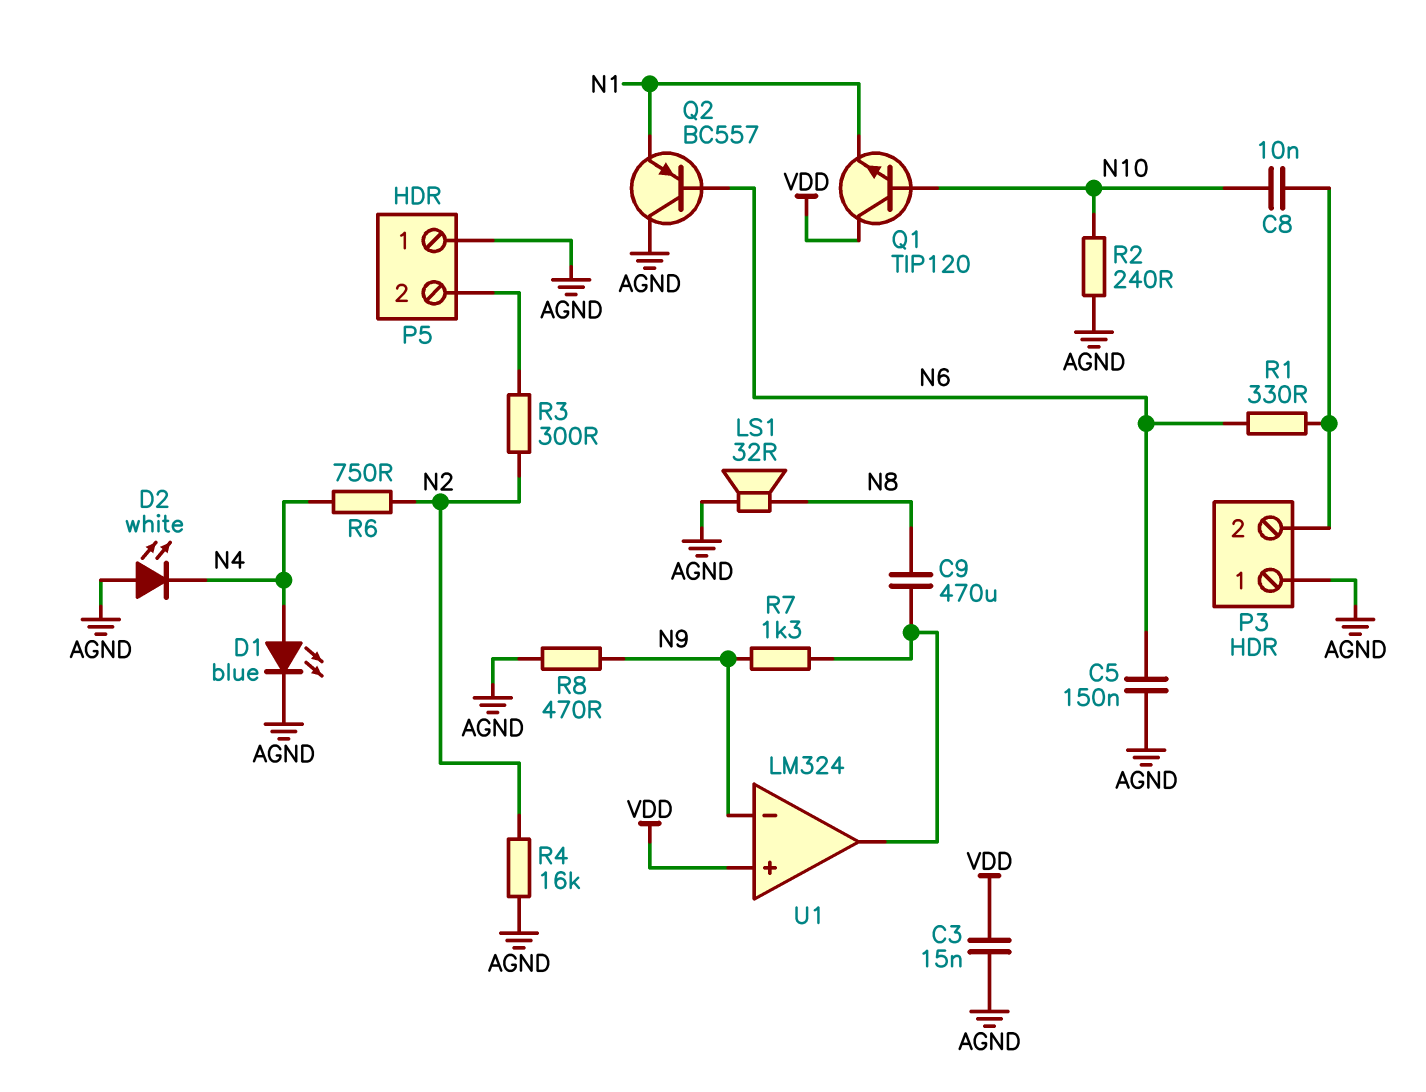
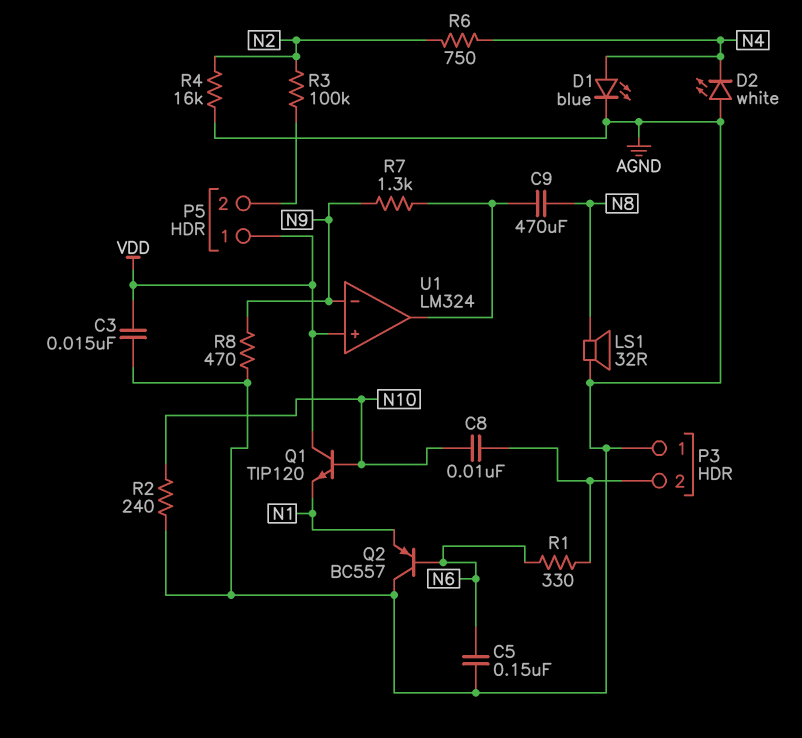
P5 pin 1: AGND -> VDD
R3: 300 (N2, P5/2) -> 100k (N2, P5/2)

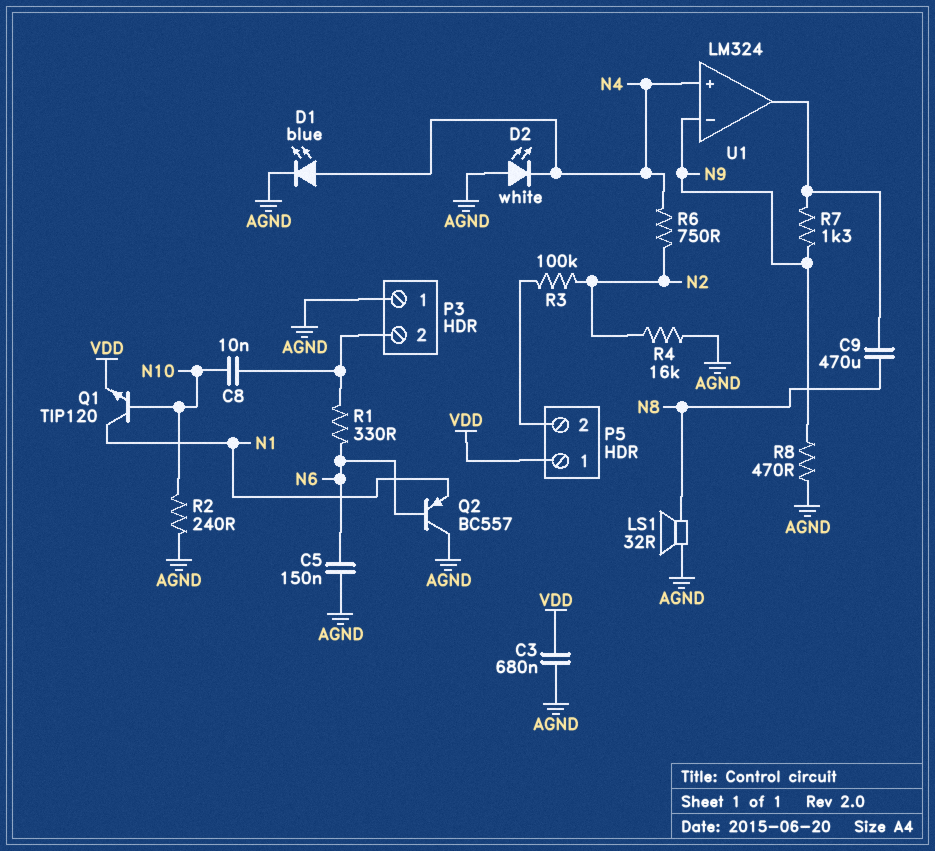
C3: 15nF (AGND, VDD) -> 680nF (AGND, VDD)
Q1: NPN TIP120 (B N10, C VDD, E N1) -> NPN TIP120 (B N10, C N1, E VDD)
U1 pin in+: VDD -> N4

